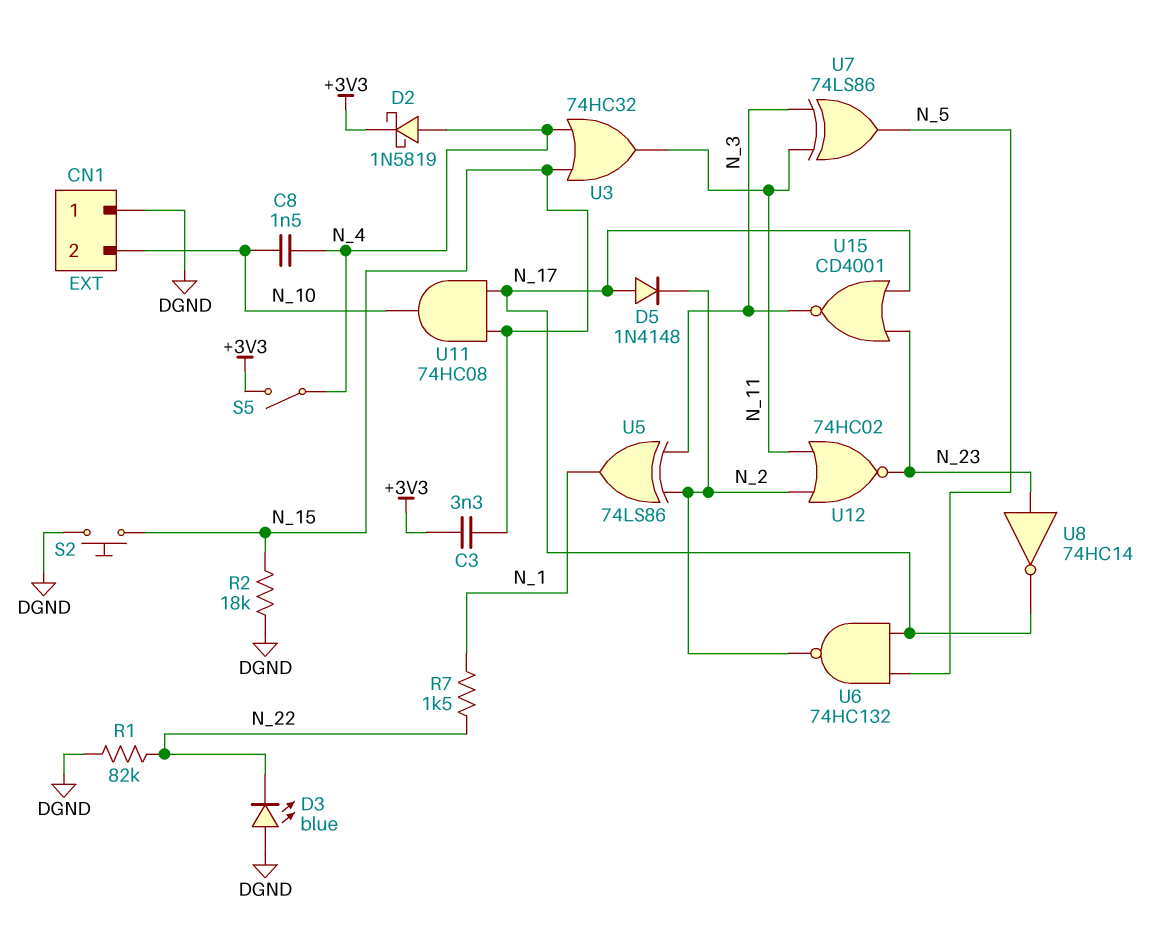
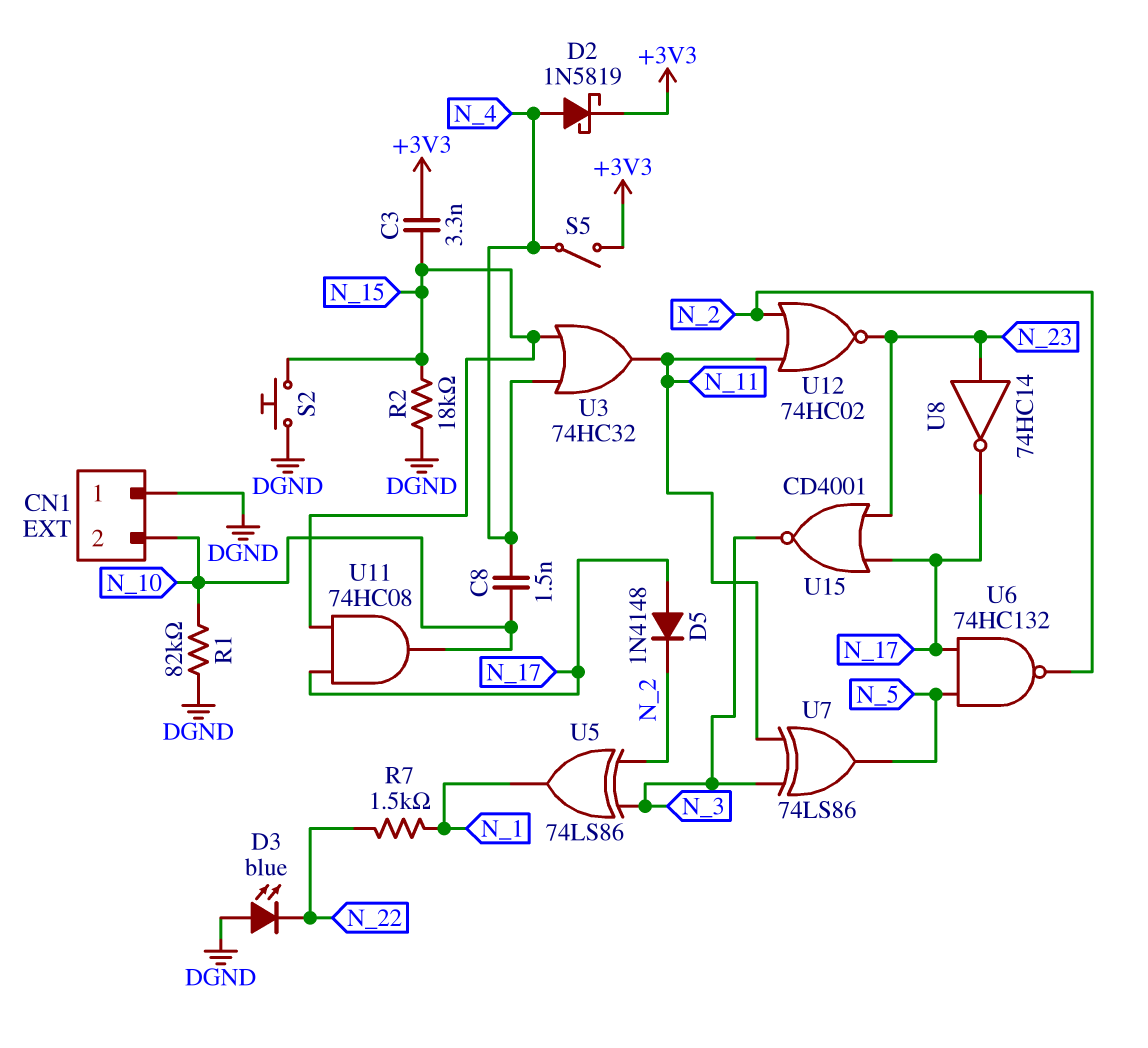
R1: 82k (DGND, N_22) -> 82k (DGND, N_10)

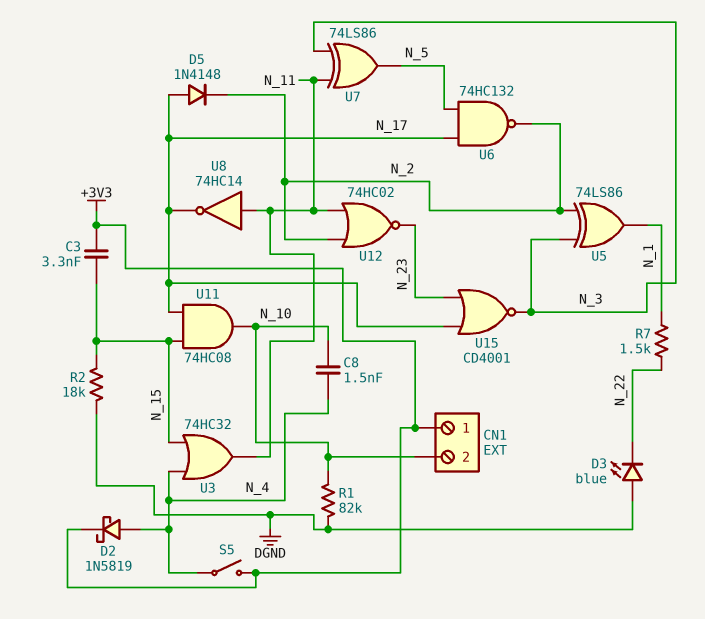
CN1 pin 1: DGND -> +3V3
S2: button (DGND, N_15) -> none
U8: NOT 74HC14 (in N_23, out N_17) -> NOT 74HC14 (in N_11, out N_17)

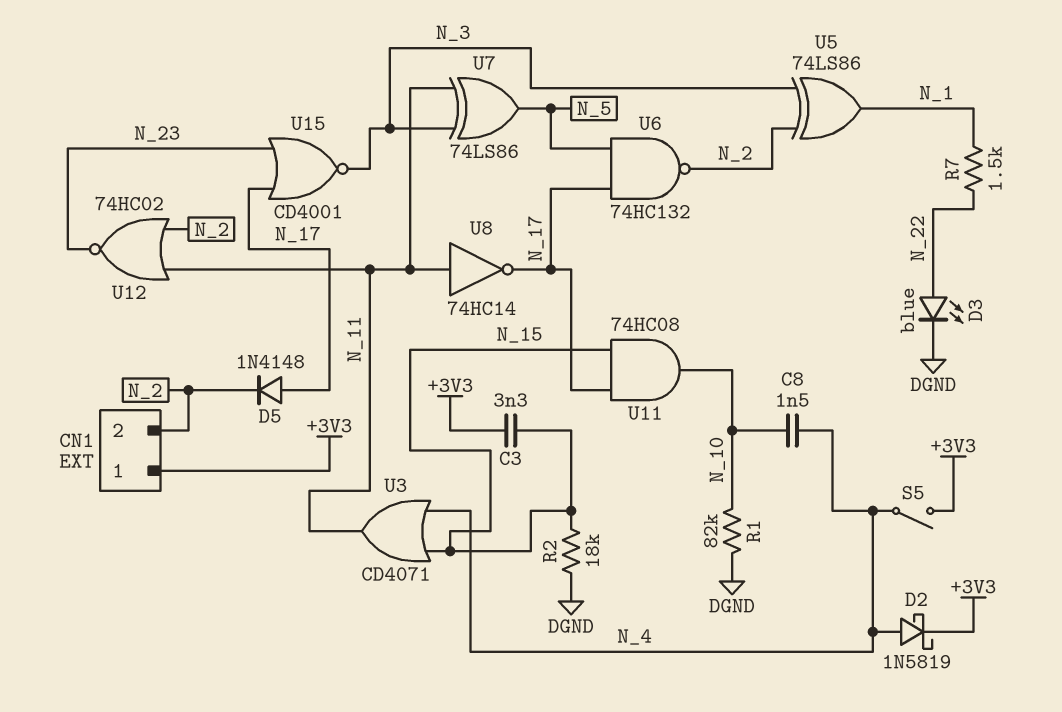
CN1 pin 2: N_10 -> N_2
D3: LED blue (A DGND, K N_22) -> LED blue (A N_22, K DGND)
U3: OR 74HC32 (in N_4, in N_15, out N_11) -> OR CD4071 (in N_4, in N_15, out N_11)

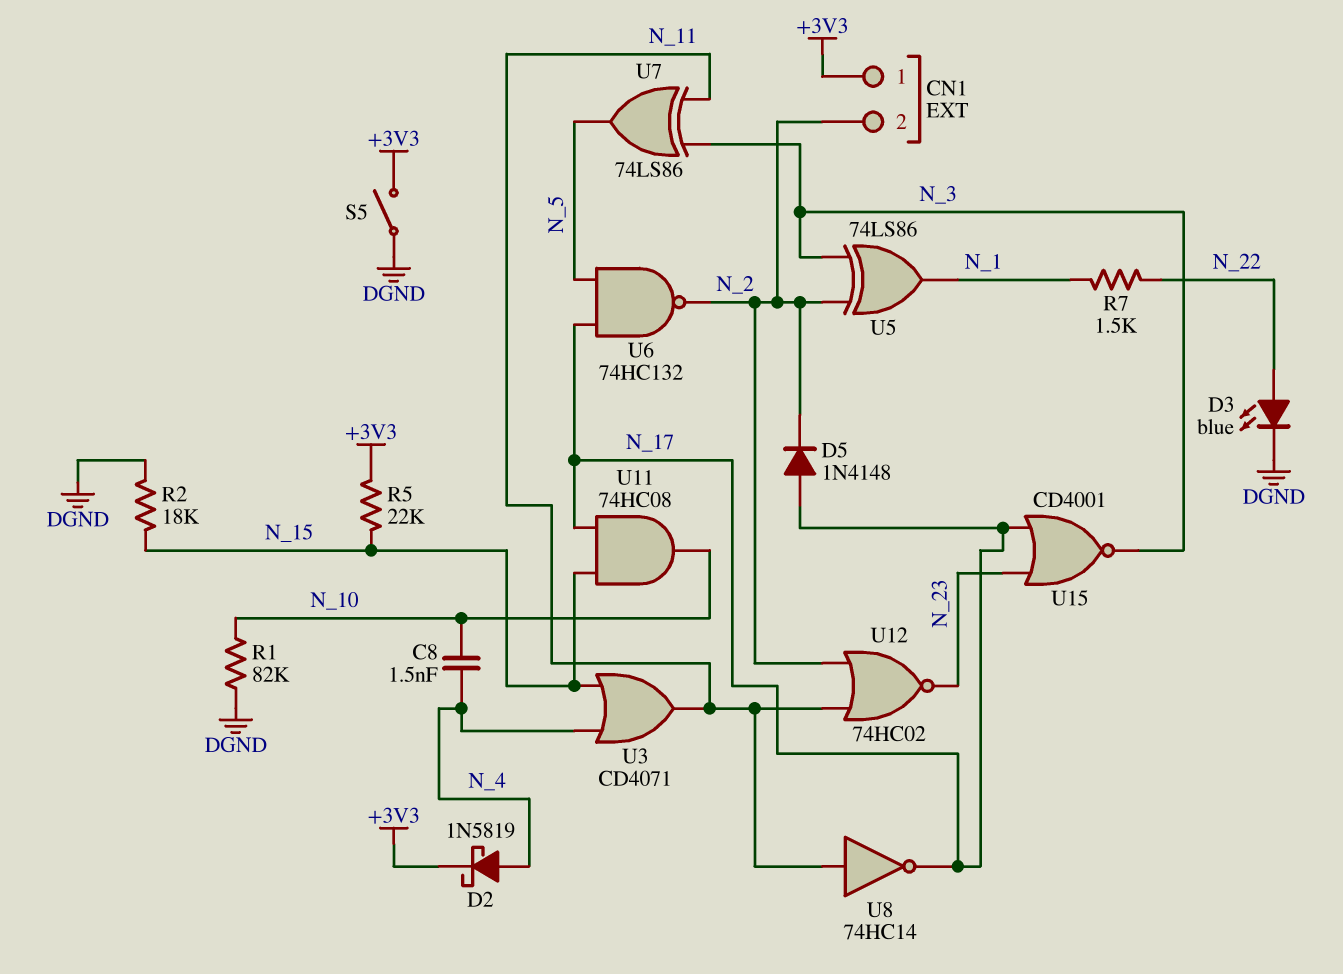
C3: 3.3nF (+3V3, N_15) -> none
R5: none -> 22k (+3V3, N_15)
S5: switch (+3V3, N_4) -> switch (+3V3, DGND)

